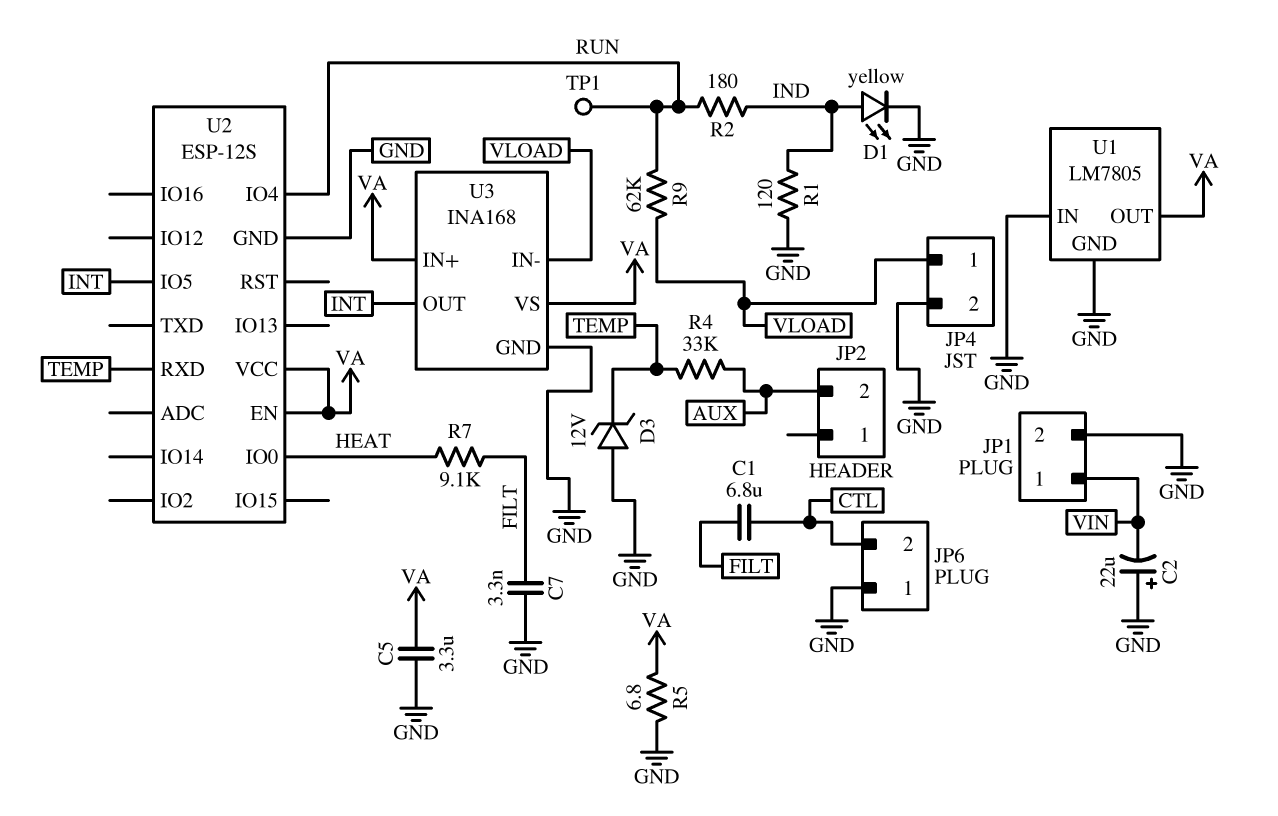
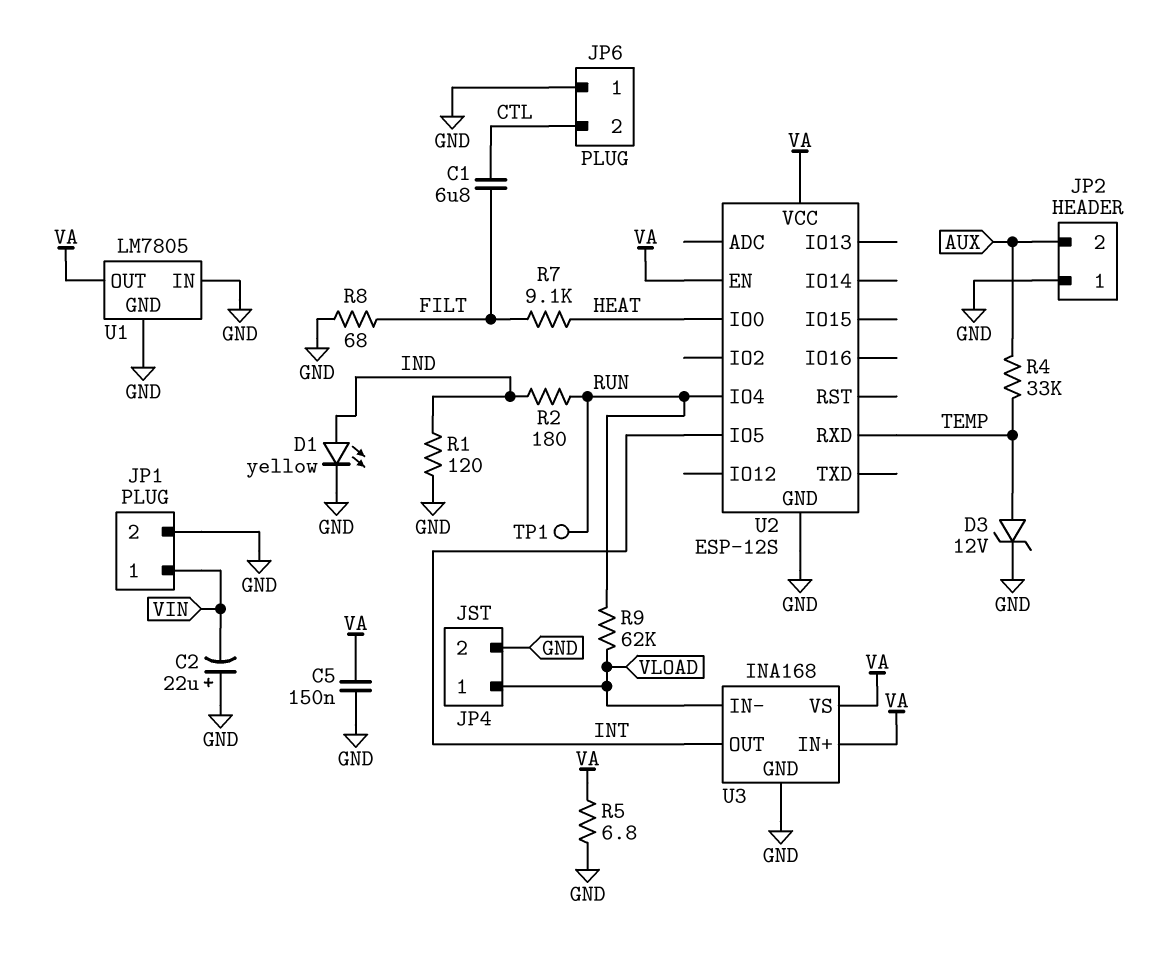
C5: 3.3uF (GND, VA) -> 150nF (GND, VA)
C7: 3.3nF (FILT, GND) -> none
D3: zener 12V (A GND, K TEMP) -> zener 12V (A TEMP, K GND)
JP2 pin 1: none -> GND
R8: none -> 68 (FILT, GND)

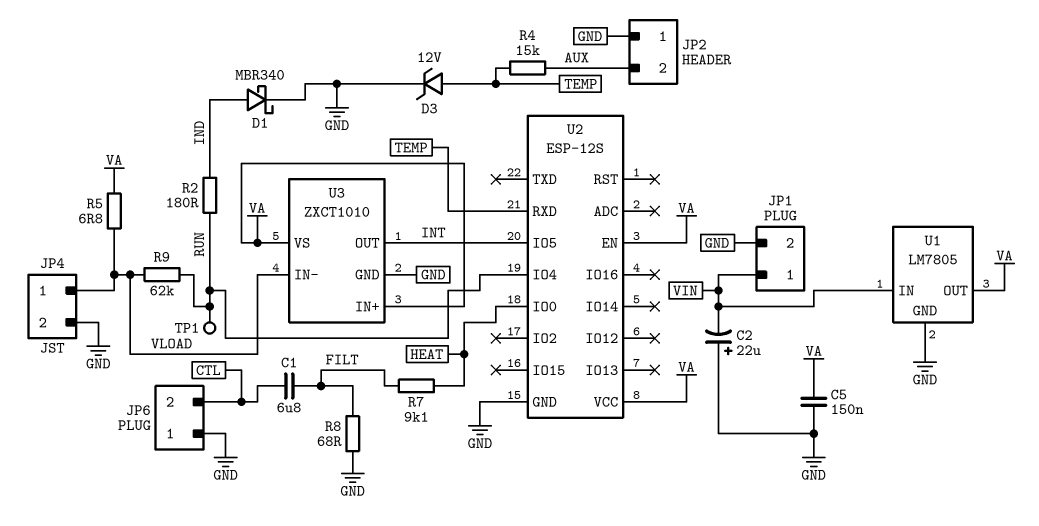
D1: LED yellow (A IND, K GND) -> schottky MBR340 (A IND, K GND)
R1: 120 (GND, IND) -> none
R4: 33k (AUX, TEMP) -> 15k (AUX, TEMP)
R5: 6.8 (GND, VA) -> 6.8 (VA, VLOAD)
U1 pin IN: GND -> VIN
U3: INA168 -> ZXCT1010

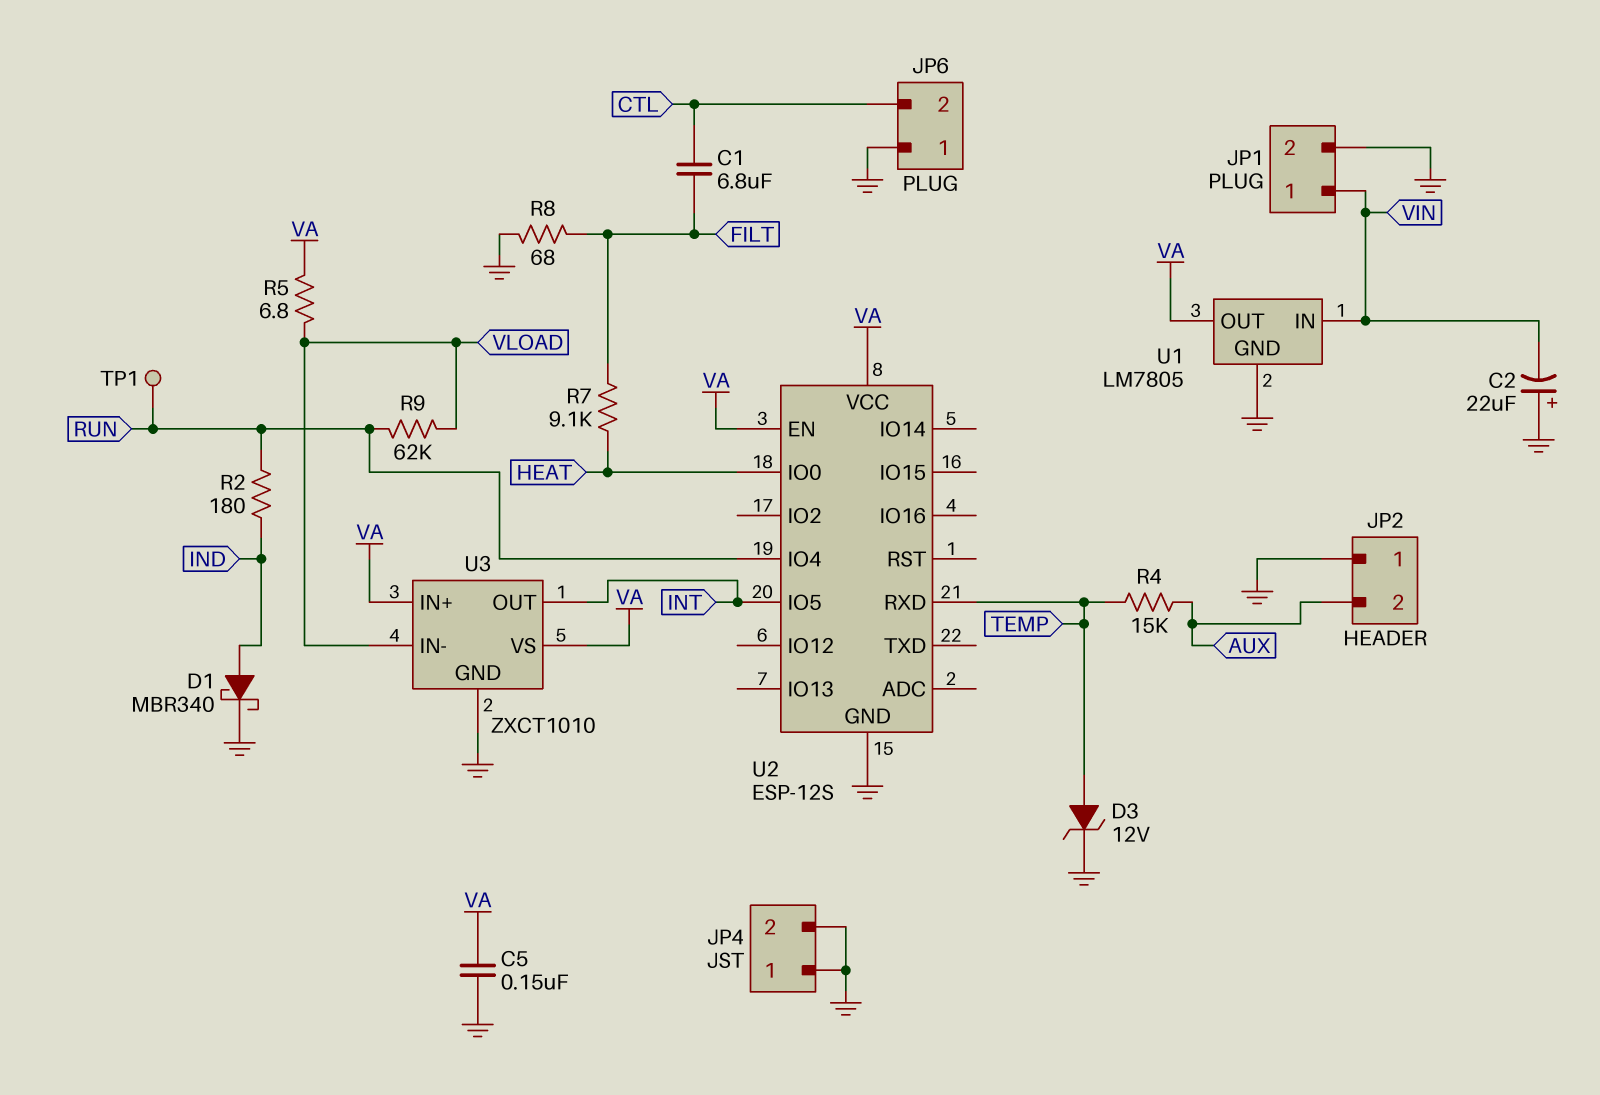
JP4 pin 1: VLOAD -> GND

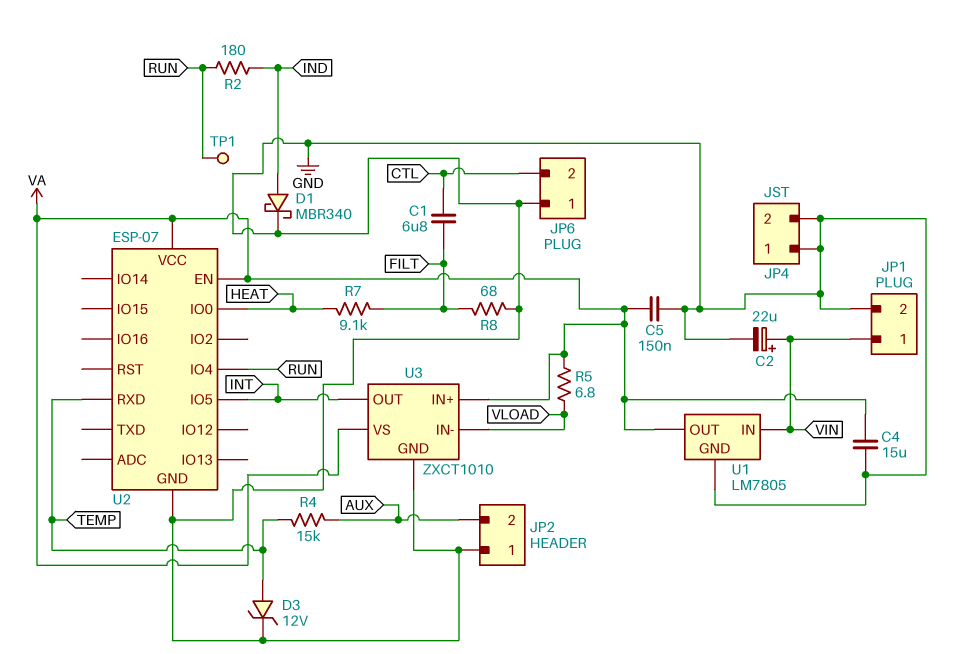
C2: 22uF (plus GND, minus VIN) -> 22uF (plus VIN, minus GND)
C4: none -> 15uF (GND, VA)
R9: 62k (RUN, VLOAD) -> none
U2: ESP-12S -> ESP-07

